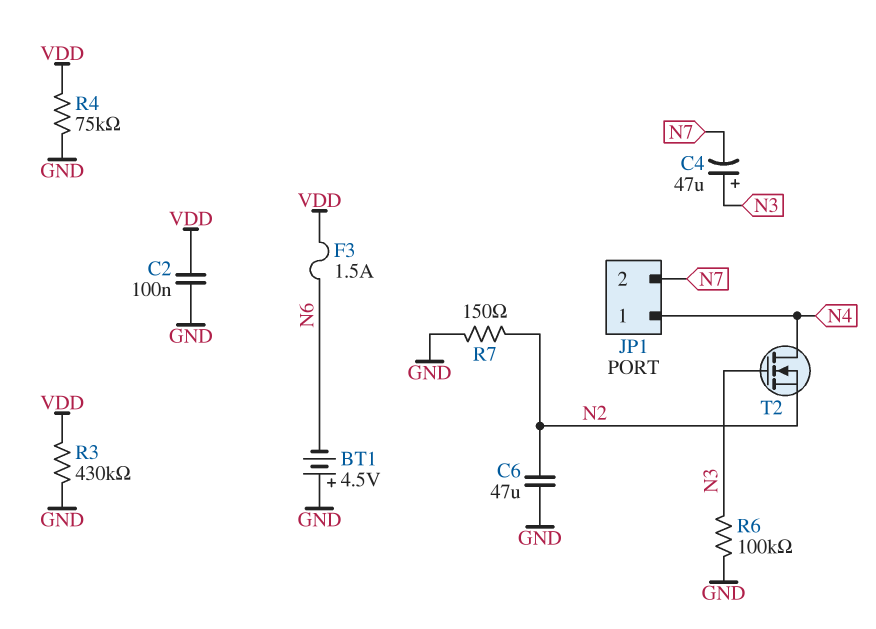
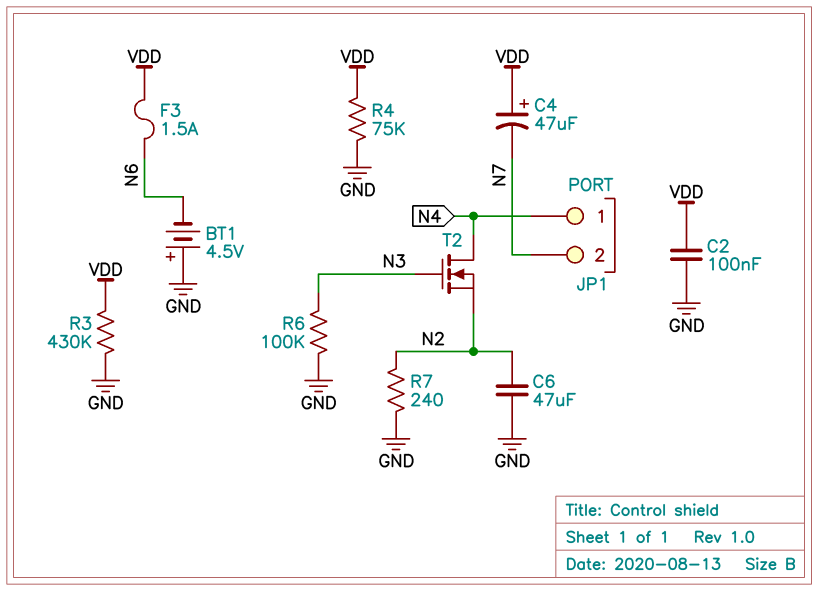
C4: 47uF (plus N3, minus N7) -> 47uF (plus VDD, minus N7)
R7: 150 (GND, N2) -> 240 (GND, N2)

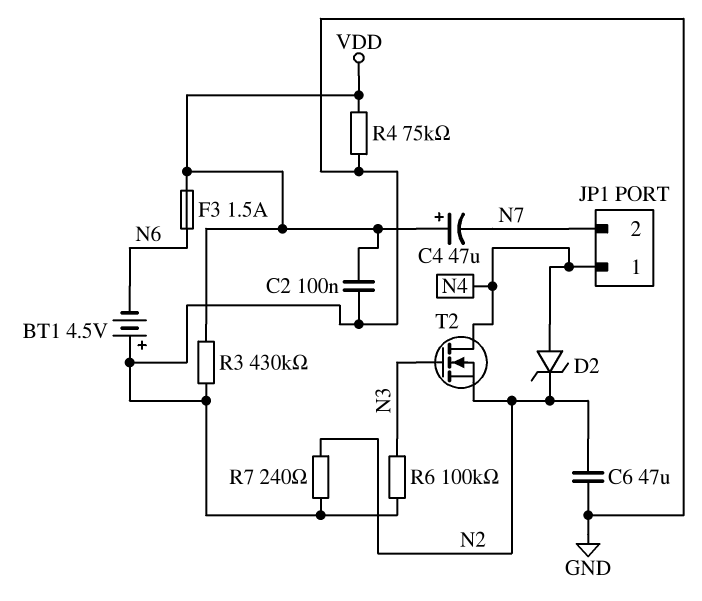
D2: none -> zener (A N4, K N2)

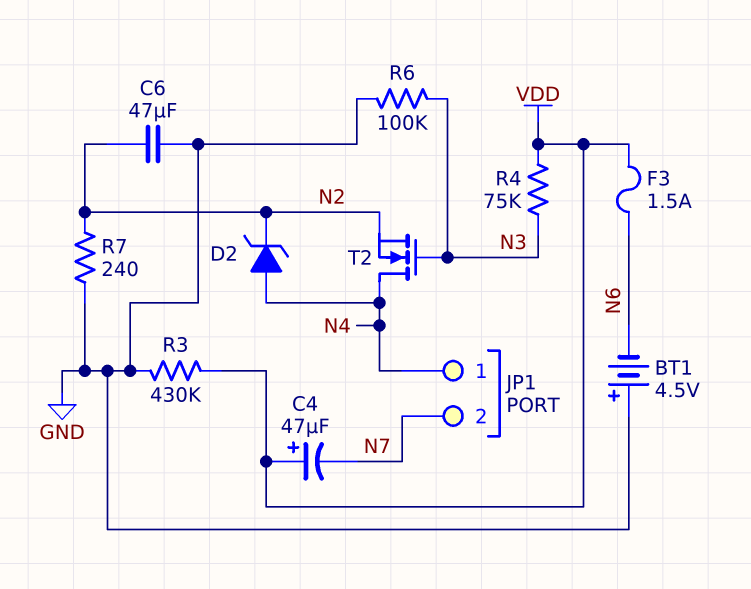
C2: 100nF (GND, VDD) -> none
R4: 75k (GND, VDD) -> 75k (N3, VDD)

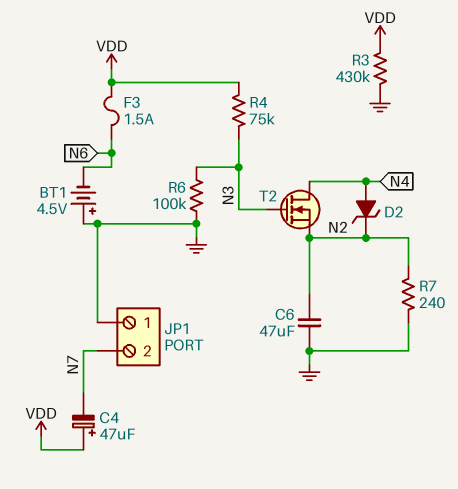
JP1 pin 1: N4 -> GND

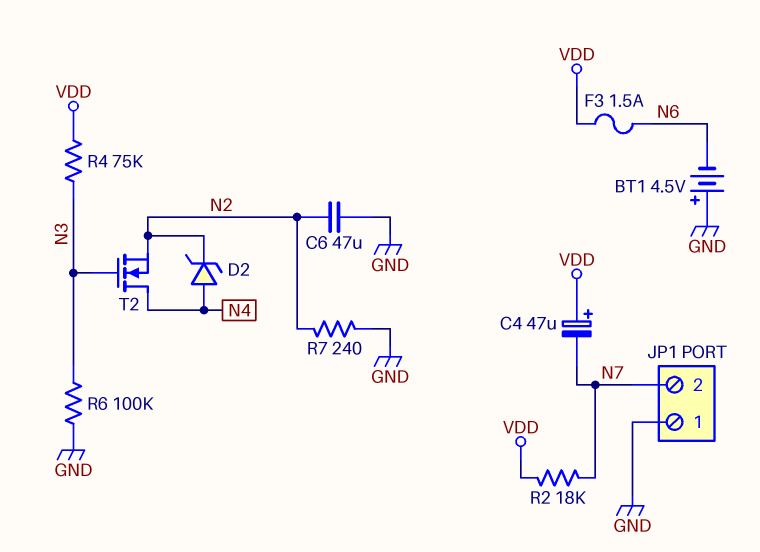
R2: none -> 18k (N7, VDD)
R3: 430k (GND, VDD) -> none

